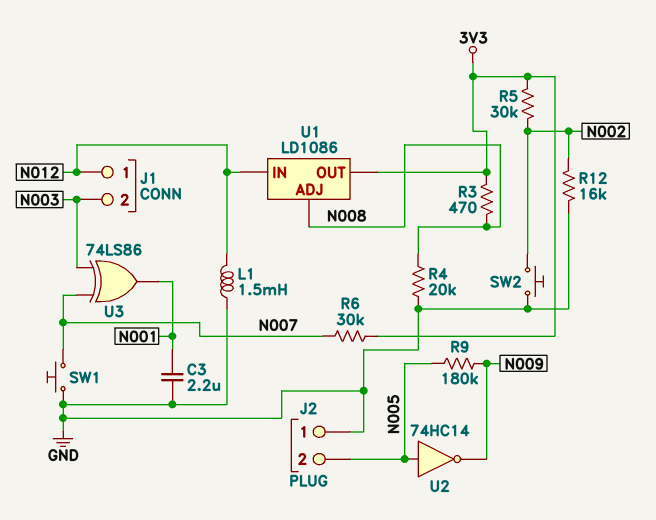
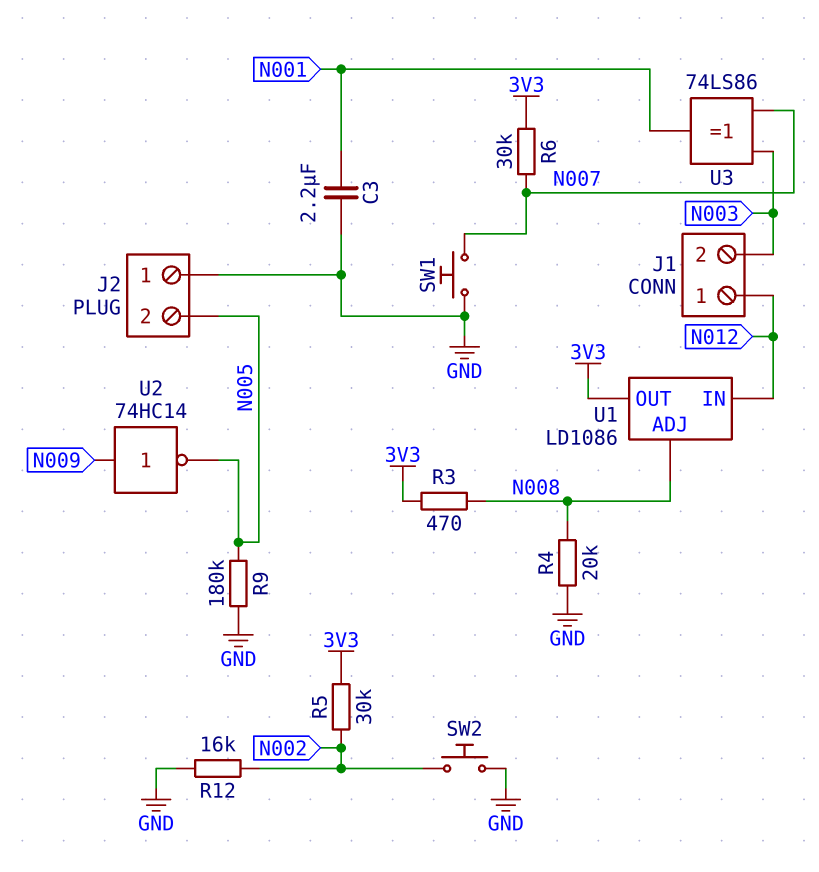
L1: 1.5mH (GND, N012) -> none
R9: 180k (N005, N009) -> 180k (GND, N005)
U2: NOT 74HC14 (in N005, out N009) -> NOT 74HC14 (in N009, out N005)

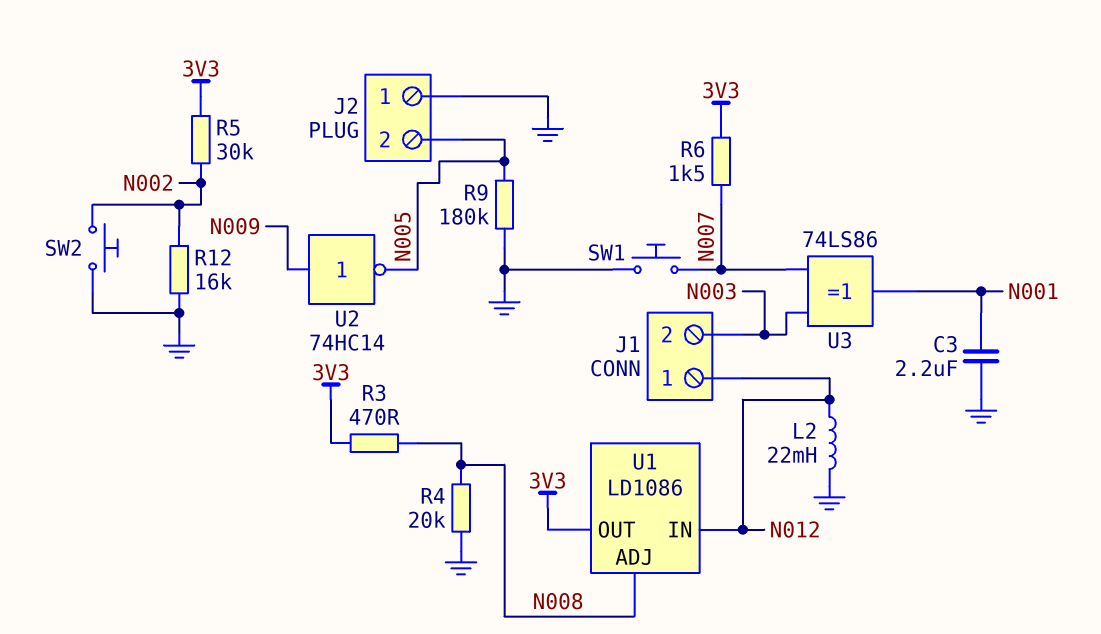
L2: none -> 22mH (GND, N012)
R6: 30k (3V3, N007) -> 1.5k (3V3, N007)

